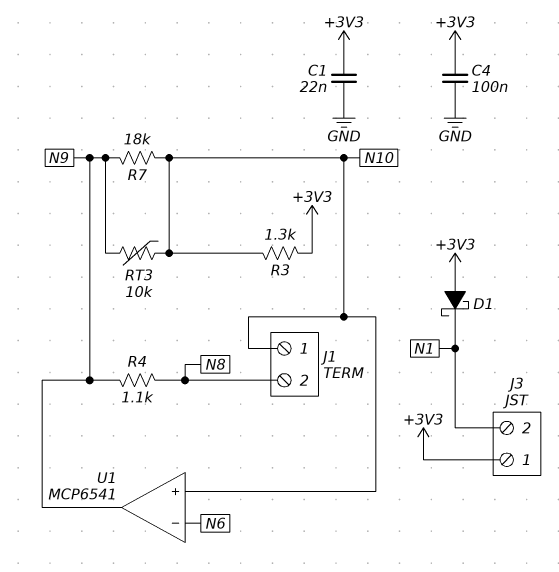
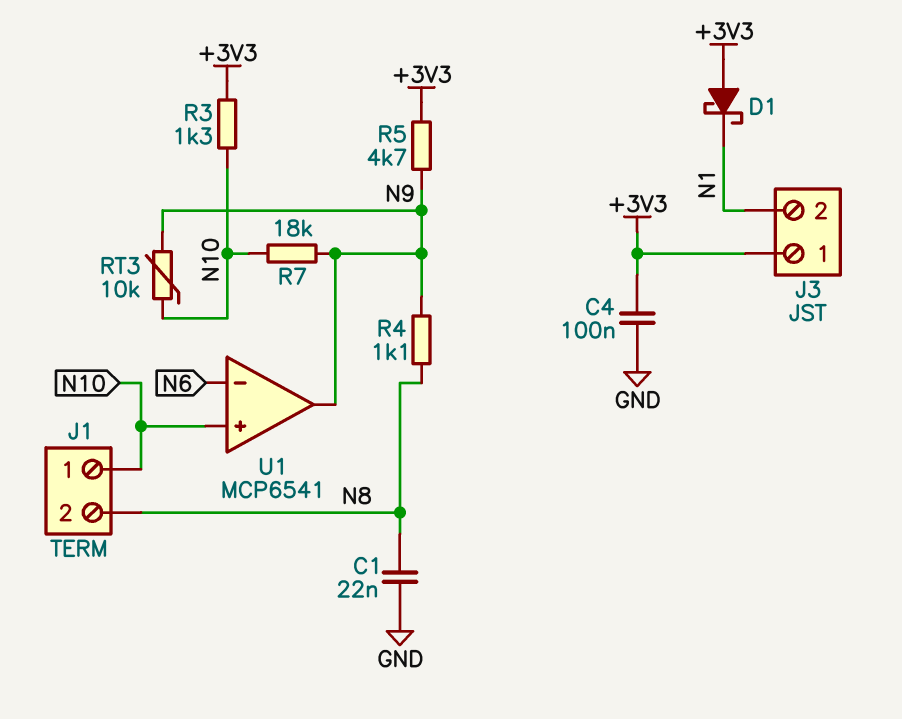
C1: 22nF (+3V3, GND) -> 22nF (GND, N8)
R5: none -> 4.7k (+3V3, N9)

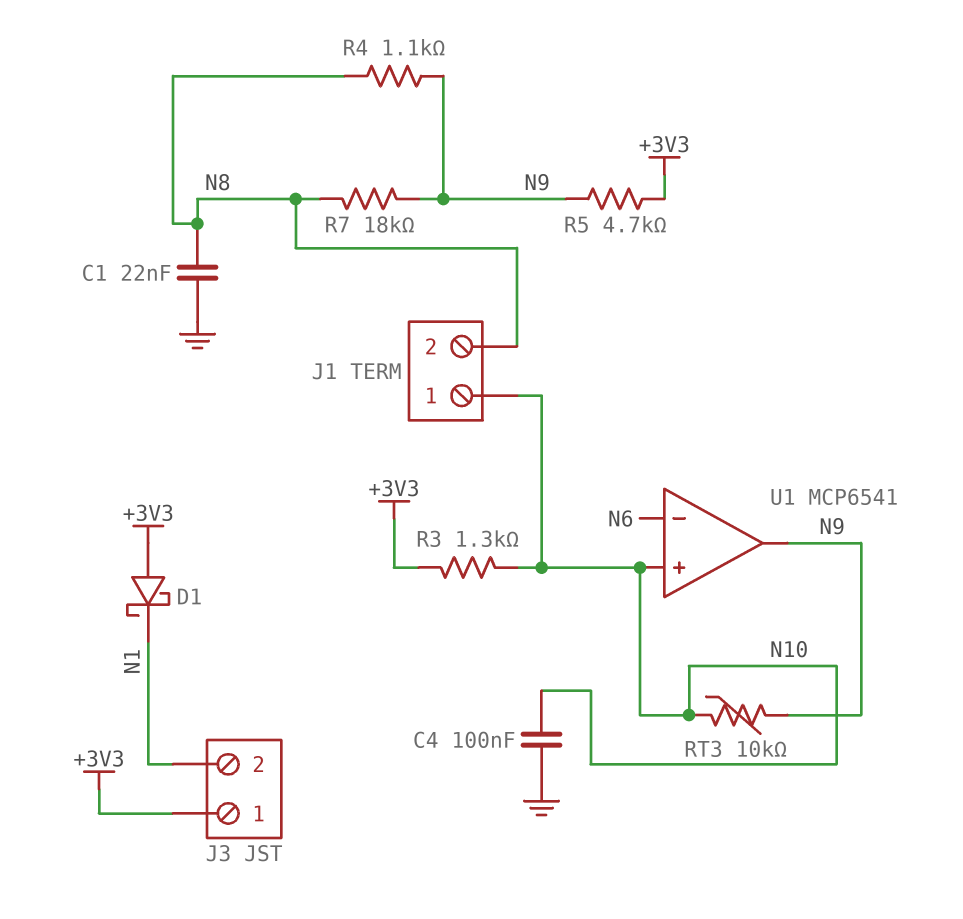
C4: 100nF (+3V3, GND) -> 100nF (GND, N10)
R7: 18k (N9, N10) -> 18k (N8, N9)

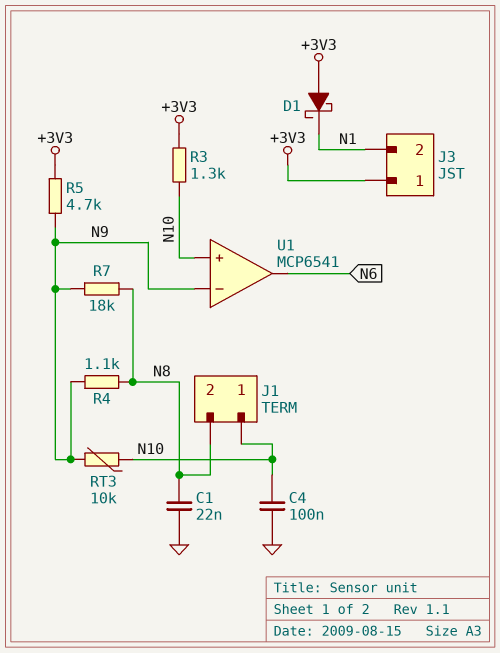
U1 pin in-: N6 -> N9
U1 pin out: N9 -> N6

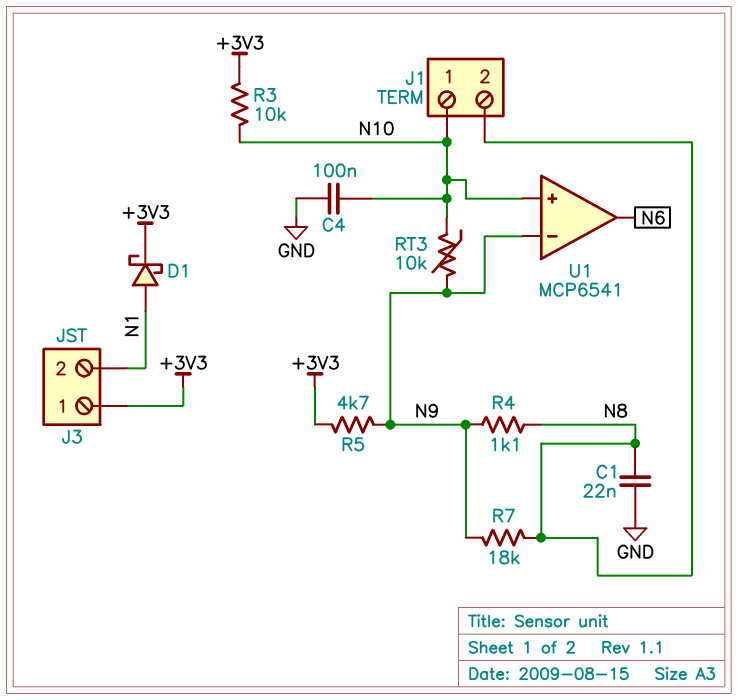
D1: schottky (A +3V3, K N1) -> schottky (A N1, K +3V3)
R3: 1.3k (+3V3, N10) -> 10k (+3V3, N10)

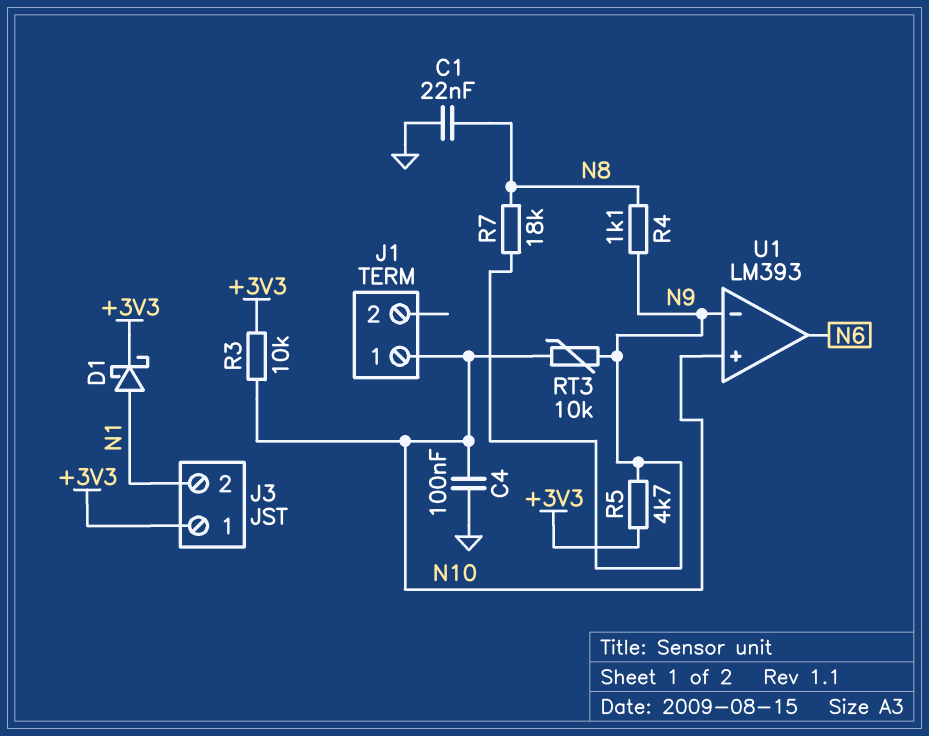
J1 pin 2: N8 -> none
U1: MCP6541 -> LM393

